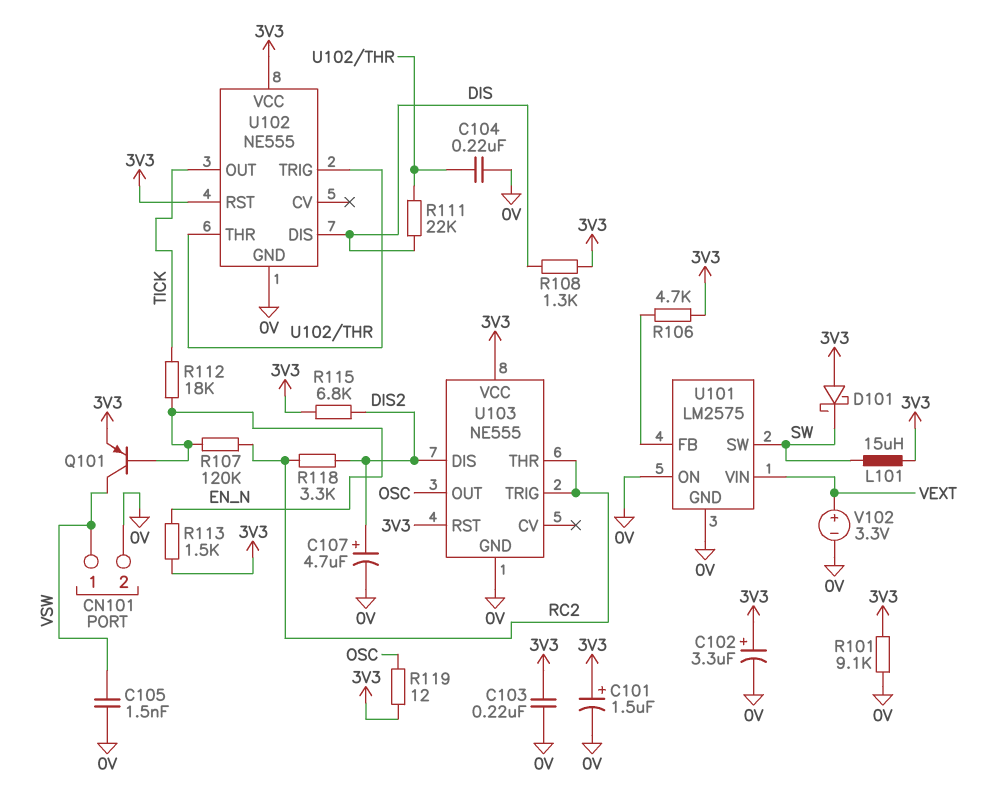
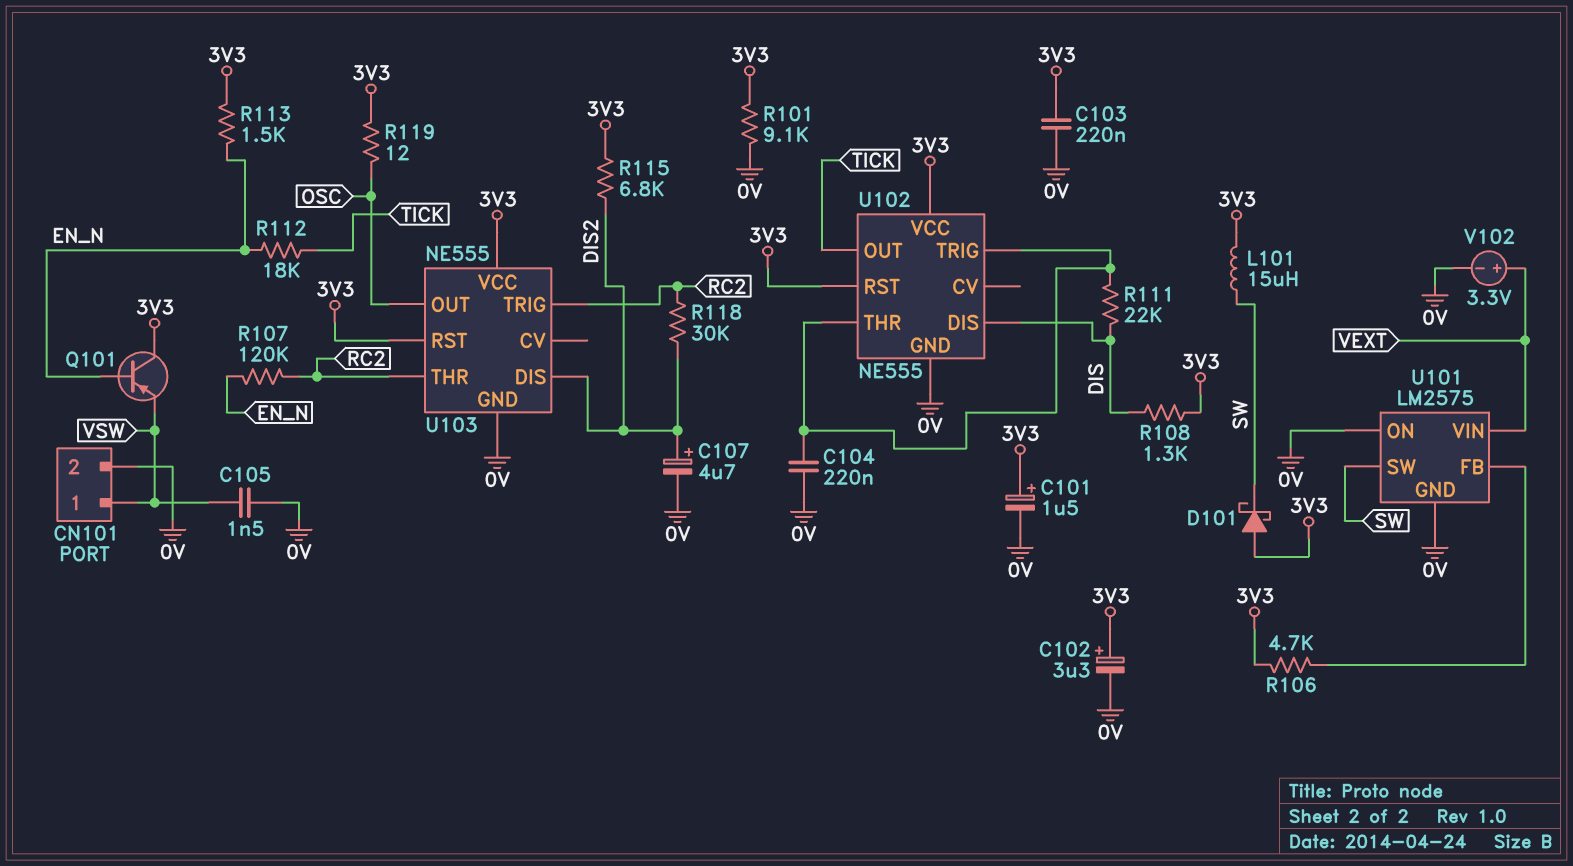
Q101: PNP (B EN_N, C VSW, E 3V3) -> PNP (B EN_N, C 3V3, E VSW)
R118: 3.3k (DIS2, RC2) -> 30k (DIS2, RC2)

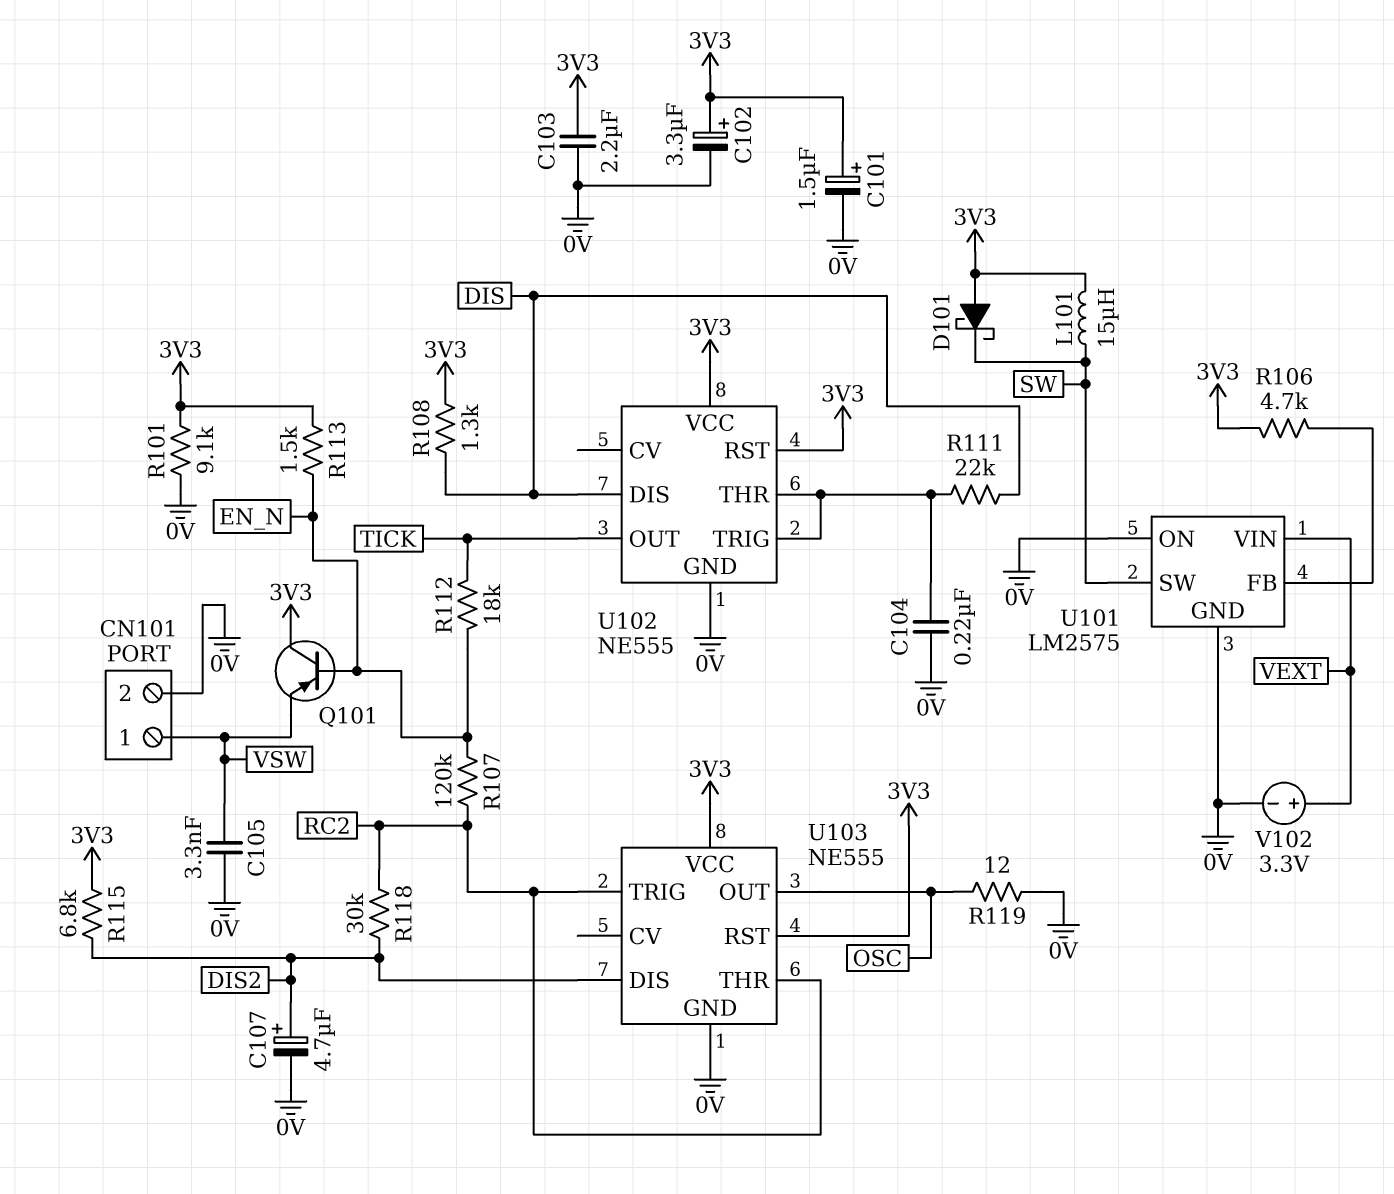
C103: 220nF (0V, 3V3) -> 2.2uF (0V, 3V3)
C105: 1.5nF (0V, VSW) -> 3.3nF (0V, VSW)
R119: 12 (3V3, OSC) -> 12 (0V, OSC)

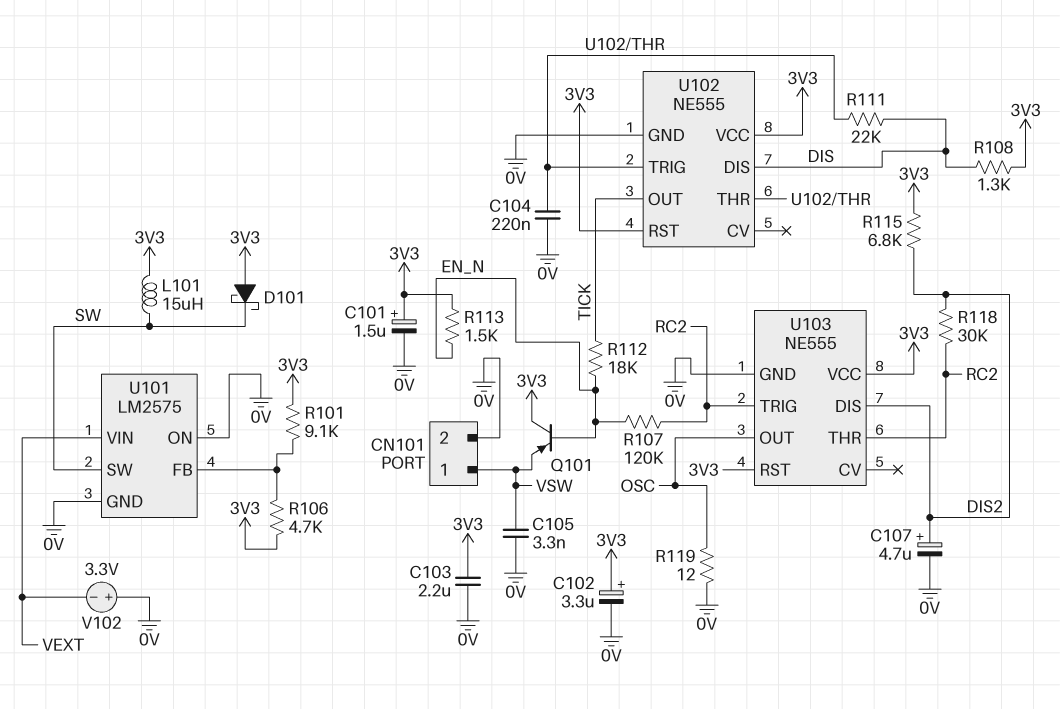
R101: 9.1k (0V, 3V3) -> 9.1k (3V3, U101/FB)
V102: 3.3V (plus VEXT, minus 0V) -> 3.3V (plus 0V, minus VEXT)

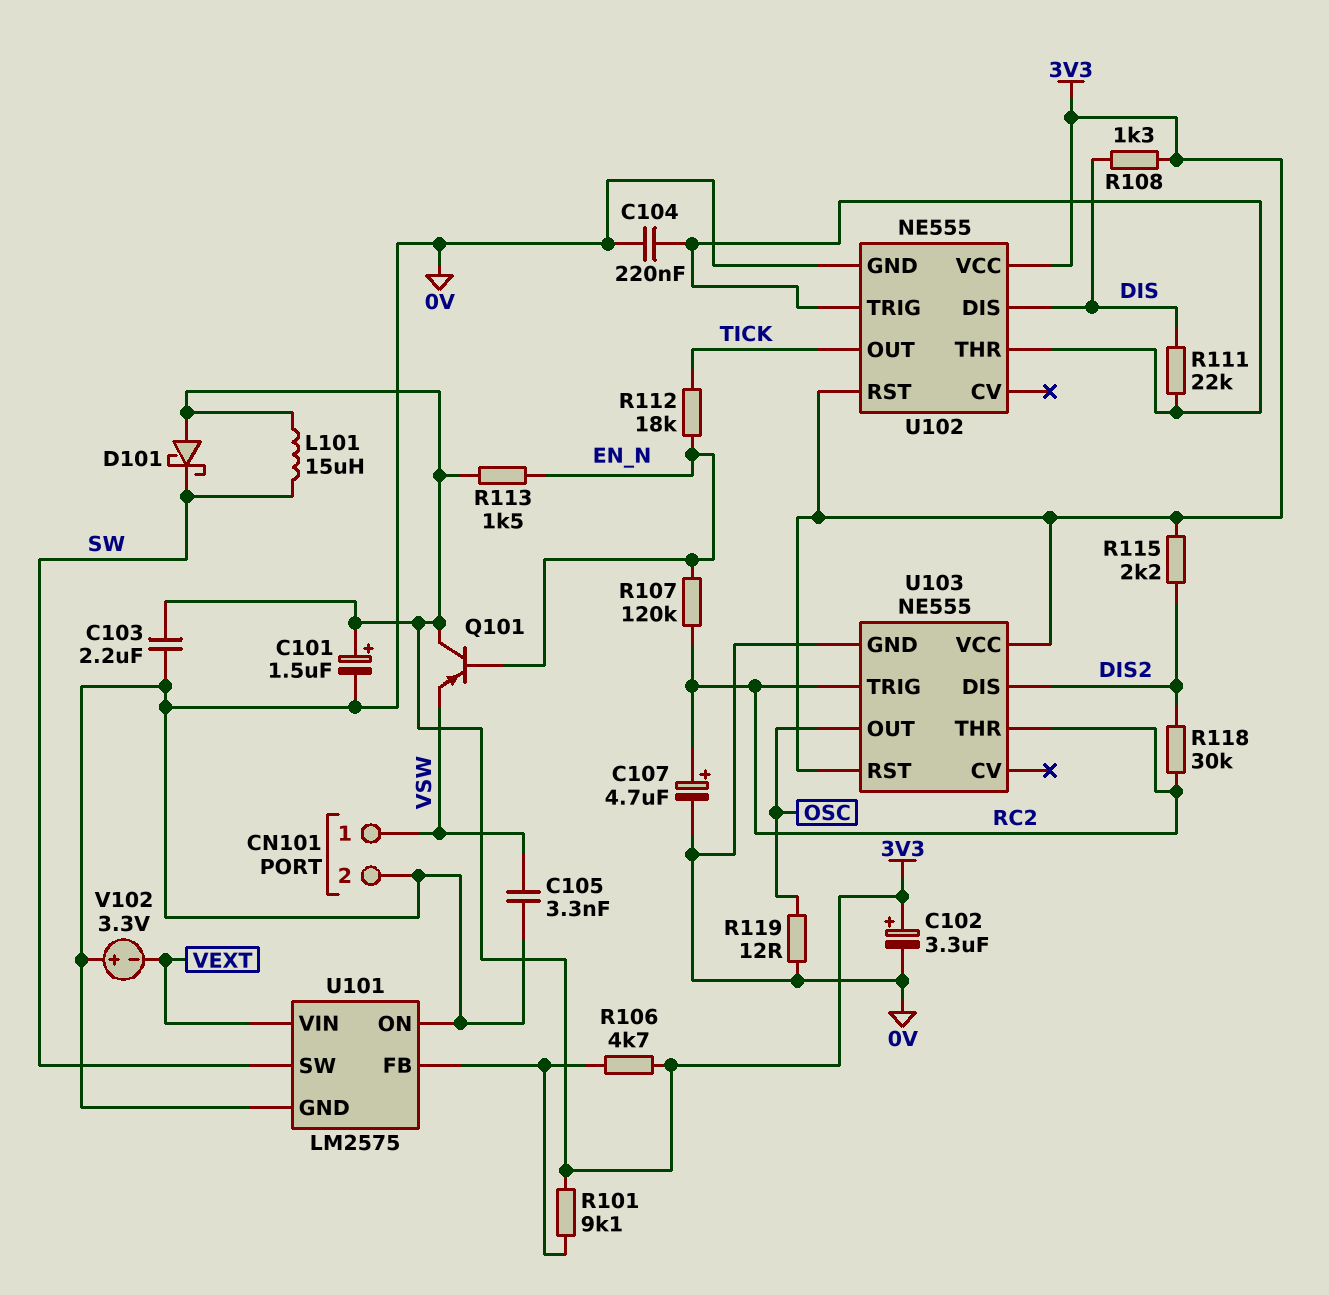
C107: 4.7uF (plus DIS2, minus 0V) -> 4.7uF (plus RC2, minus 0V)
R115: 6.8k (3V3, DIS2) -> 2.2k (3V3, DIS2)

